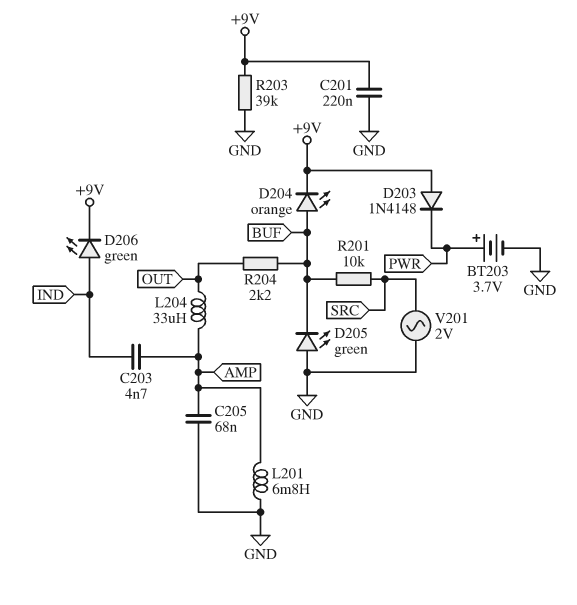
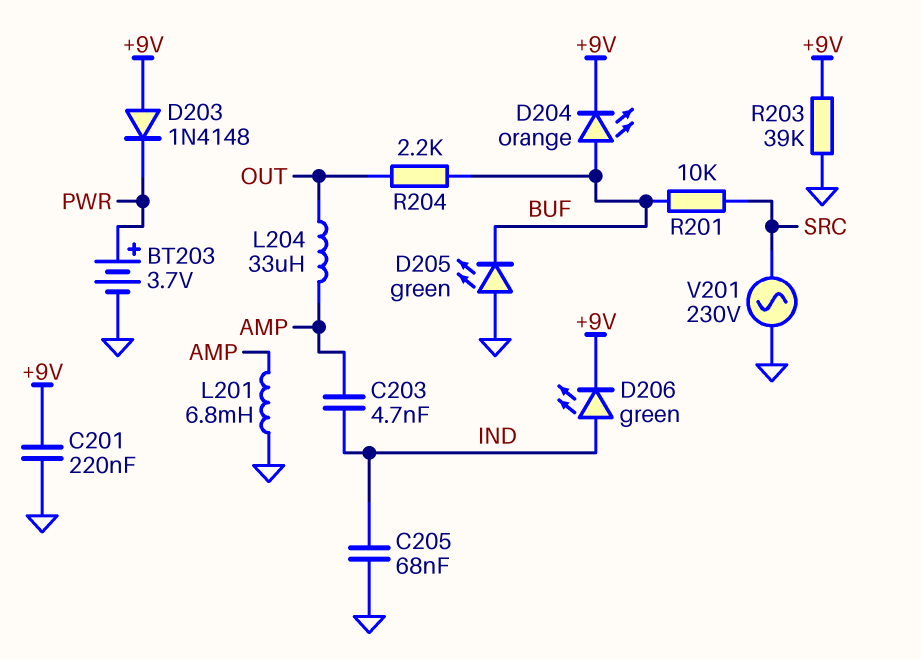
C205: 68nF (AMP, GND) -> 68nF (GND, IND)
V201: AC 2V (GND, SRC) -> AC 230V (GND, SRC)

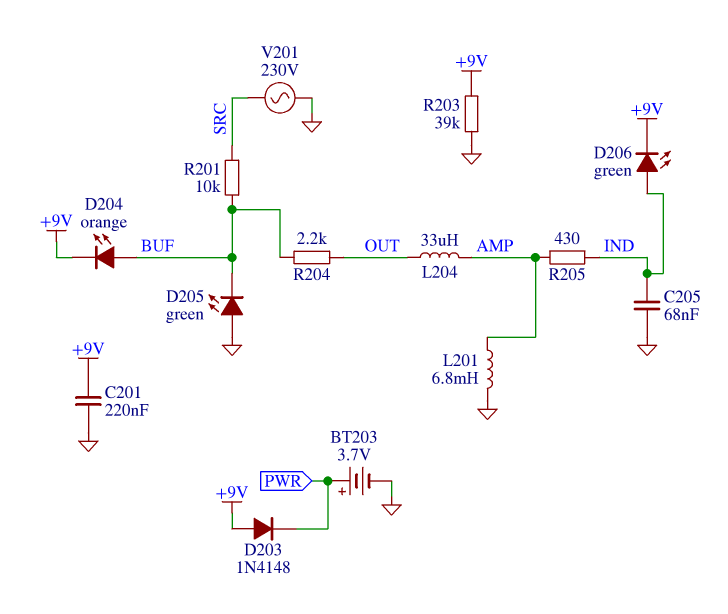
C203: 4.7nF (AMP, IND) -> none
R205: none -> 430 (AMP, IND)

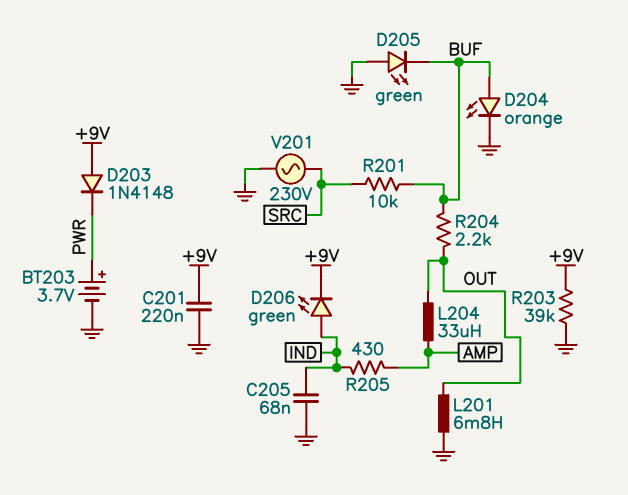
D204: LED orange (A BUF, K +9V) -> LED orange (A BUF, K GND)
L201: 6.8mH (AMP, GND) -> 6.8mH (GND, OUT)

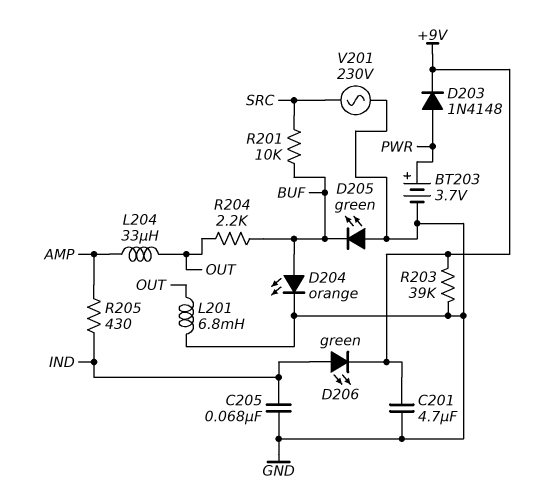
C201: 220nF (+9V, GND) -> 4.7uF (+9V, GND)
D203: diode 1N4148 (A +9V, K PWR) -> diode 1N4148 (A PWR, K +9V)

